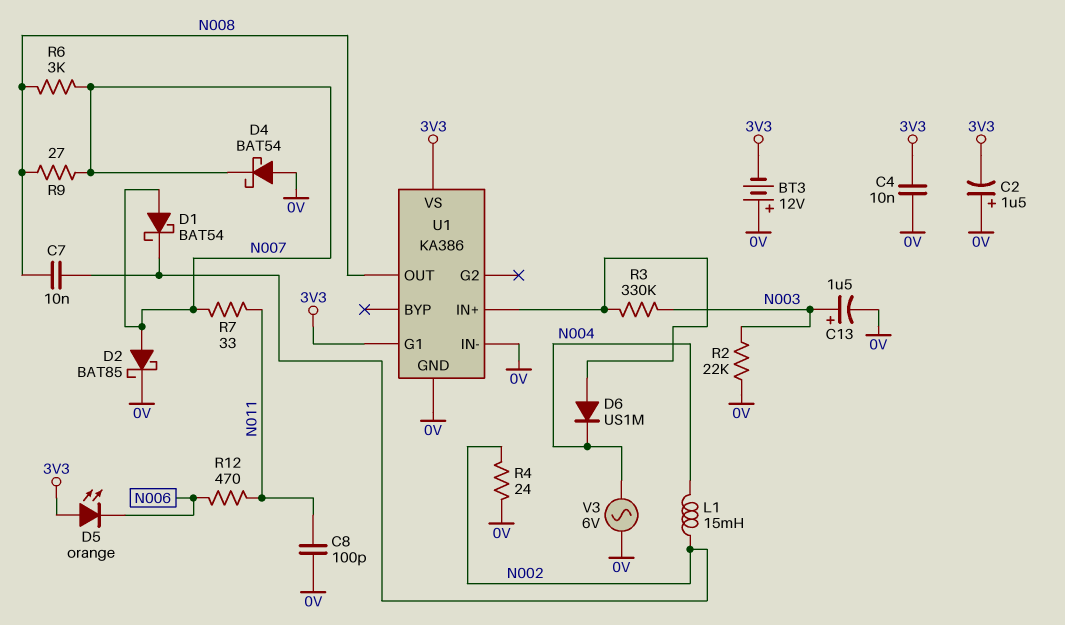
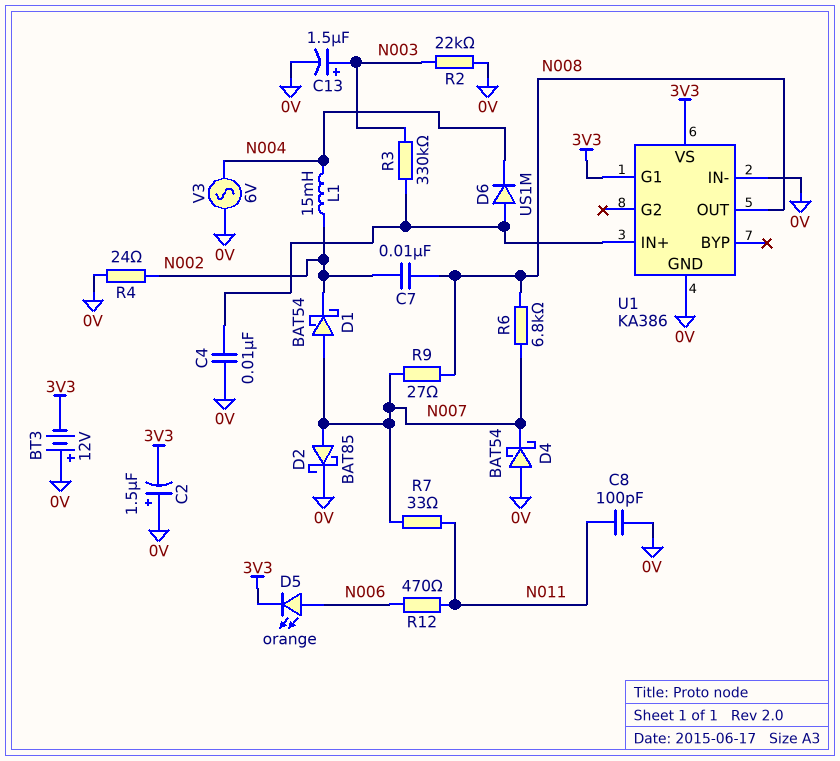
C4: 10nF (0V, 3V3) -> 10nF (0V, U1/IN+)
D5: LED orange (A 3V3, K N006) -> LED orange (A N006, K 3V3)
R6: 3k (N007, N008) -> 6.8k (N007, N008)

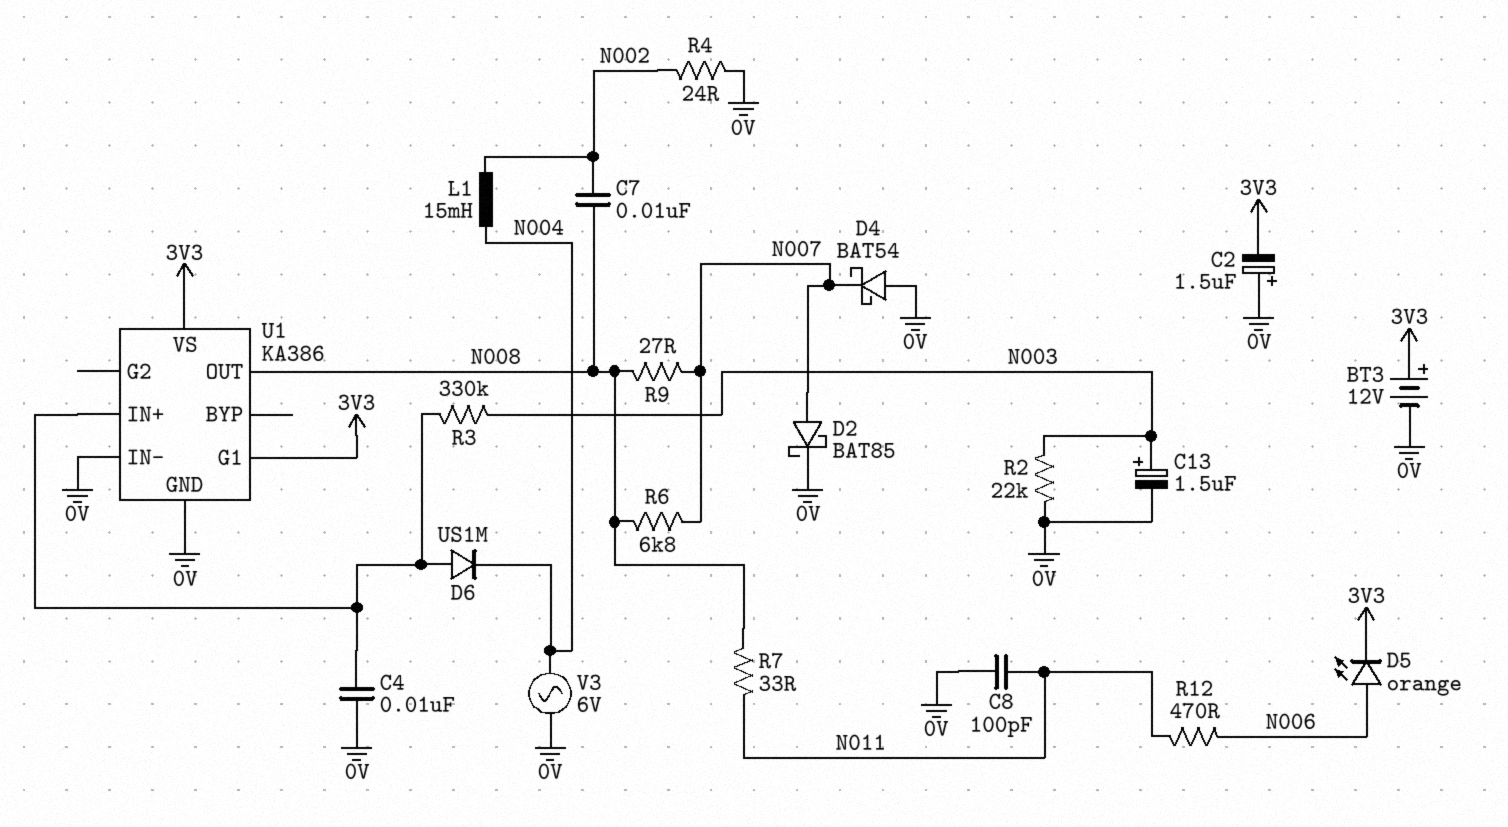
BT3: 12V (plus 0V, minus 3V3) -> 12V (plus 3V3, minus 0V)
D1: schottky BAT54 (A N007, K N002) -> none
R7: 33 (N007, N011) -> 33 (N008, N011)

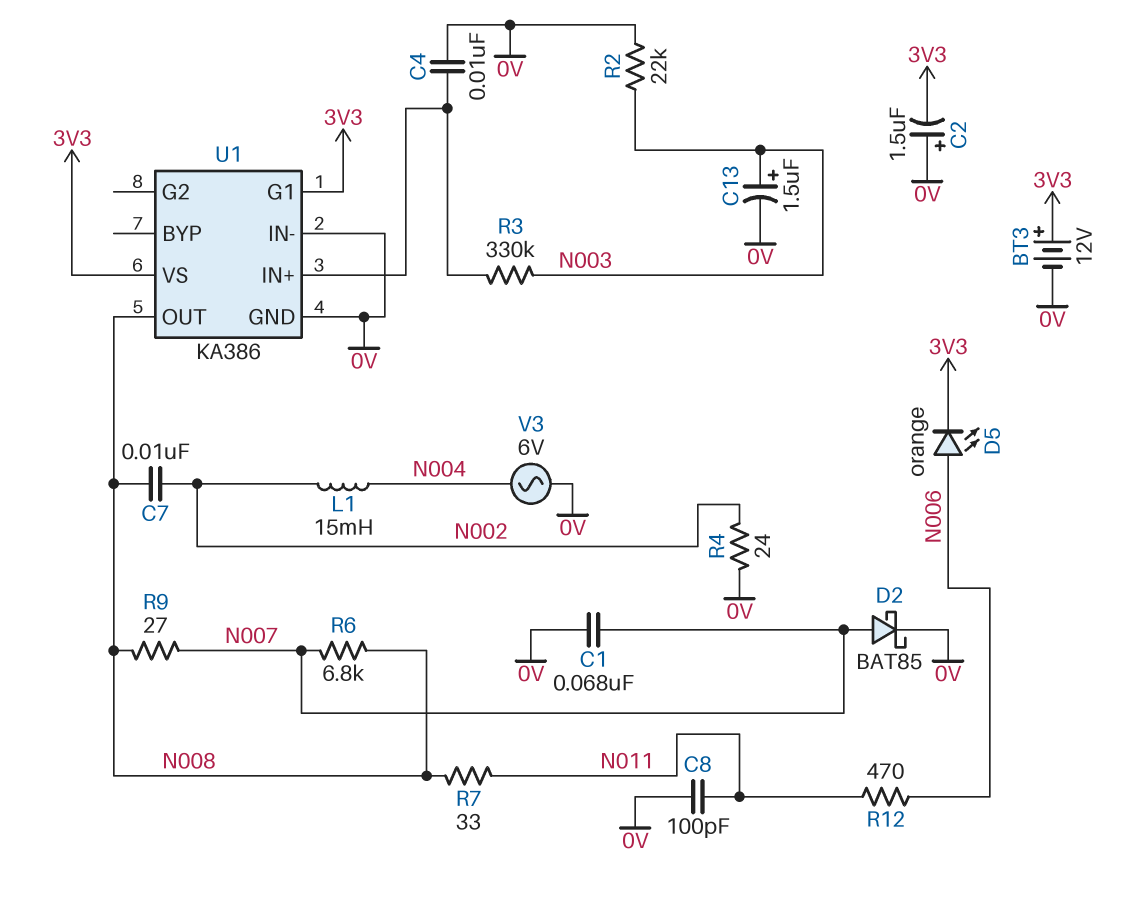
C1: none -> 68nF (0V, N007)
D4: schottky BAT54 (A 0V, K N007) -> none
D6: diode US1M (A U1/IN+, K N004) -> none

